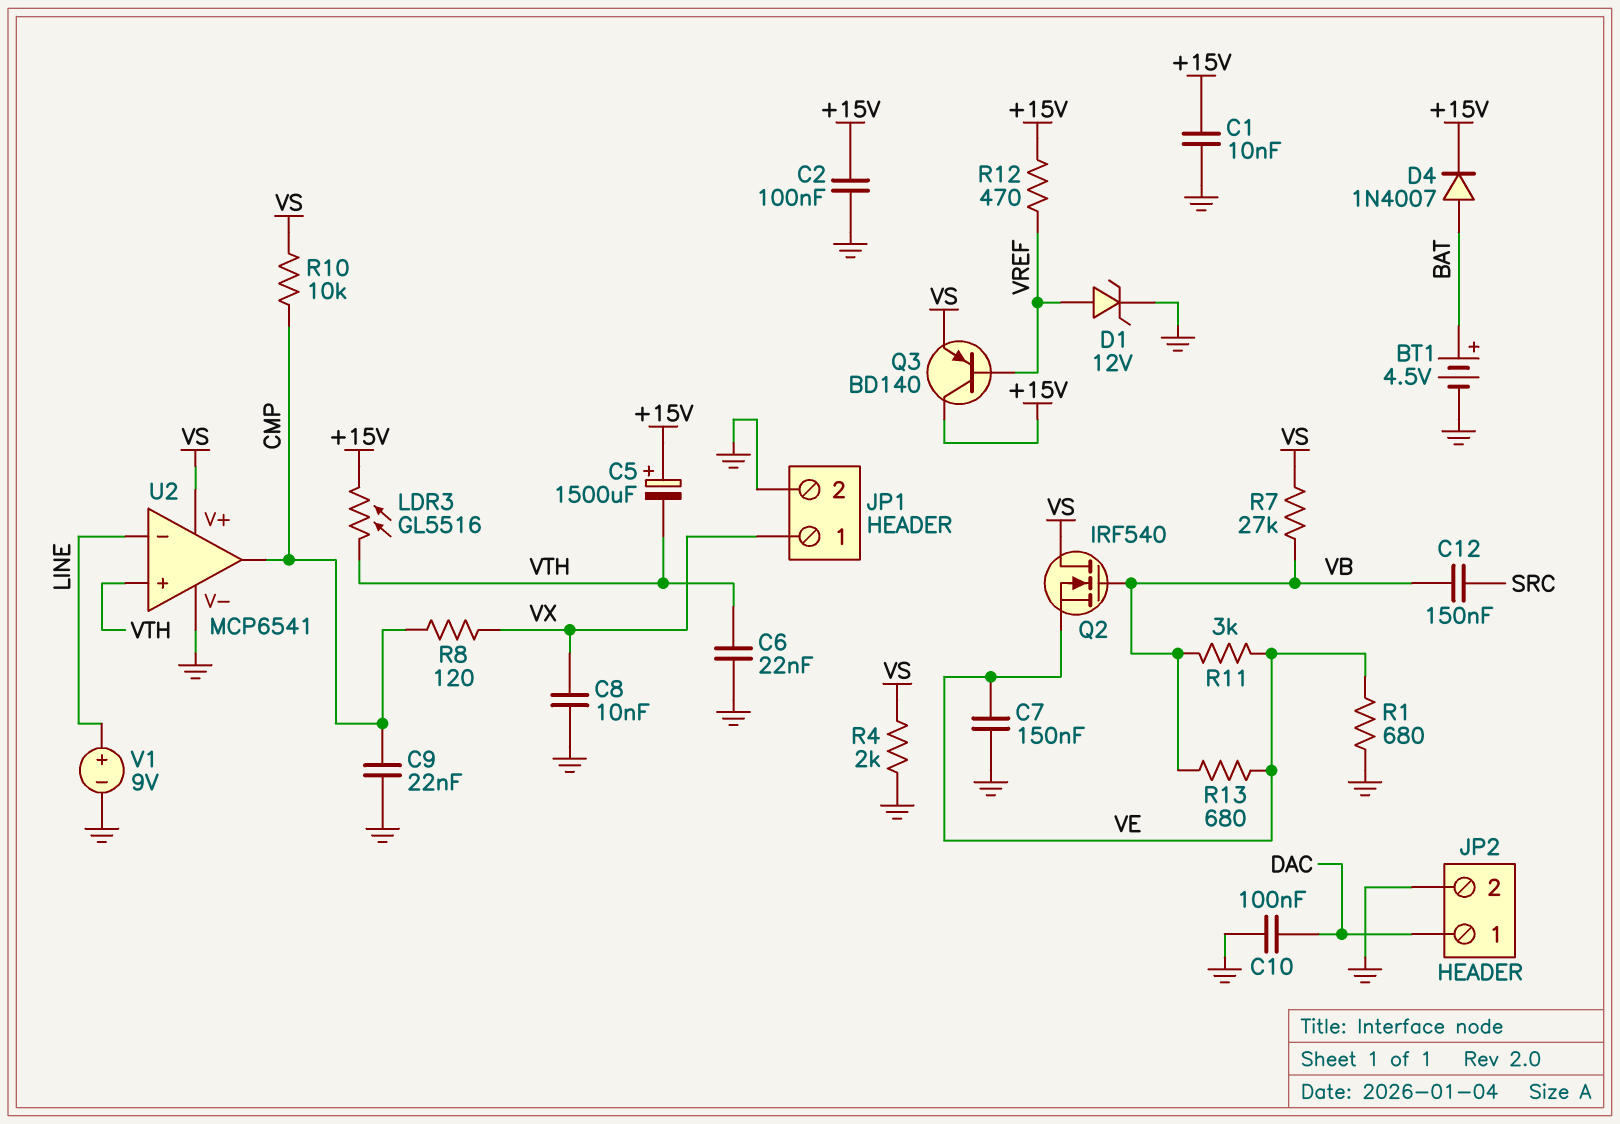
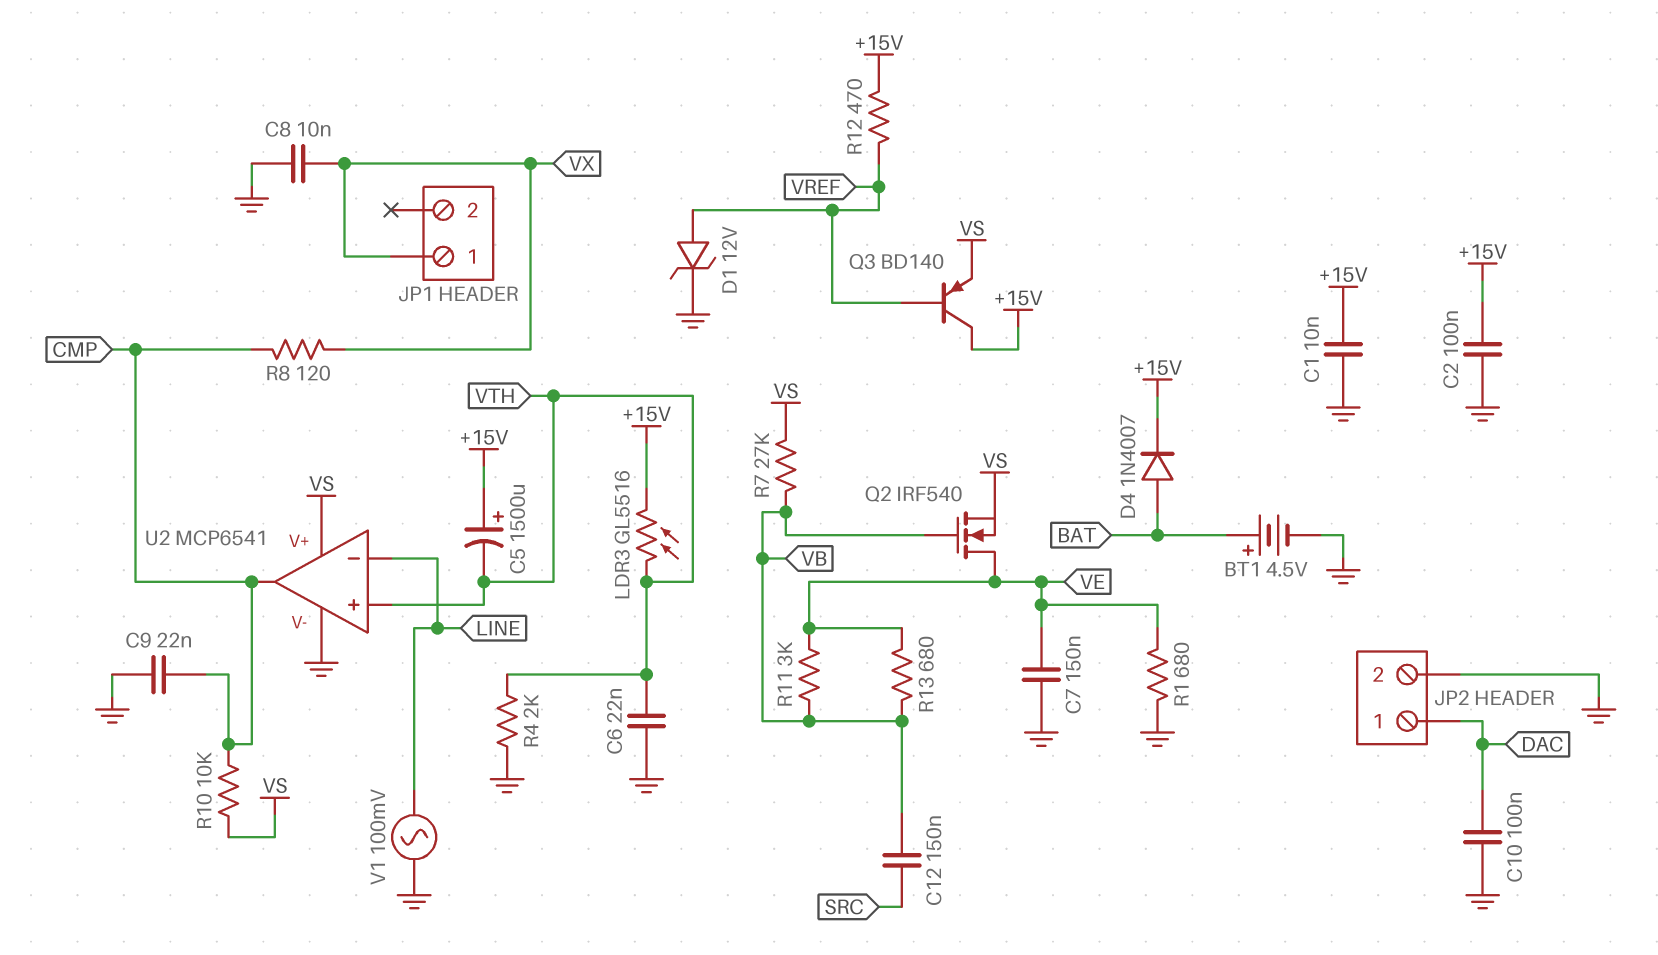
JP1 pin 2: GND -> none
Q2: NMOS IRF540 (G VB, D VS, S VE) -> NMOS IRF540 (G VB, D VE, S VS)
R4: 2k (GND, VS) -> 2k (GND, VTH)
V1: 9V (plus LINE, minus GND) -> AC 100mV (GND, LINE)

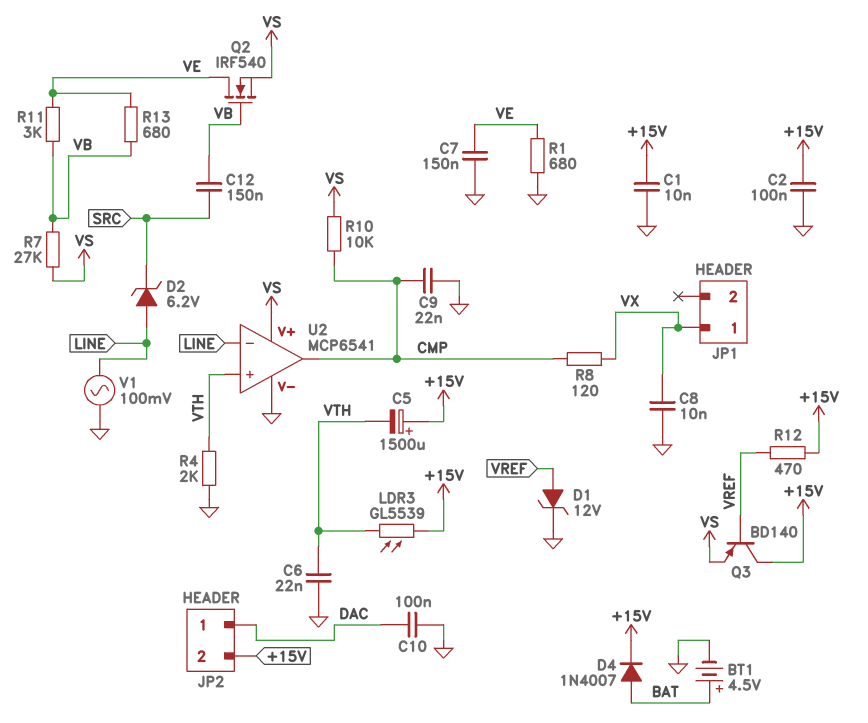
D2: none -> zener 6.2V (A LINE, K SRC)
JP2 pin 2: GND -> +15V
LDR3: GL5516 (+15V, VTH) -> GL5539 (+15V, VTH)

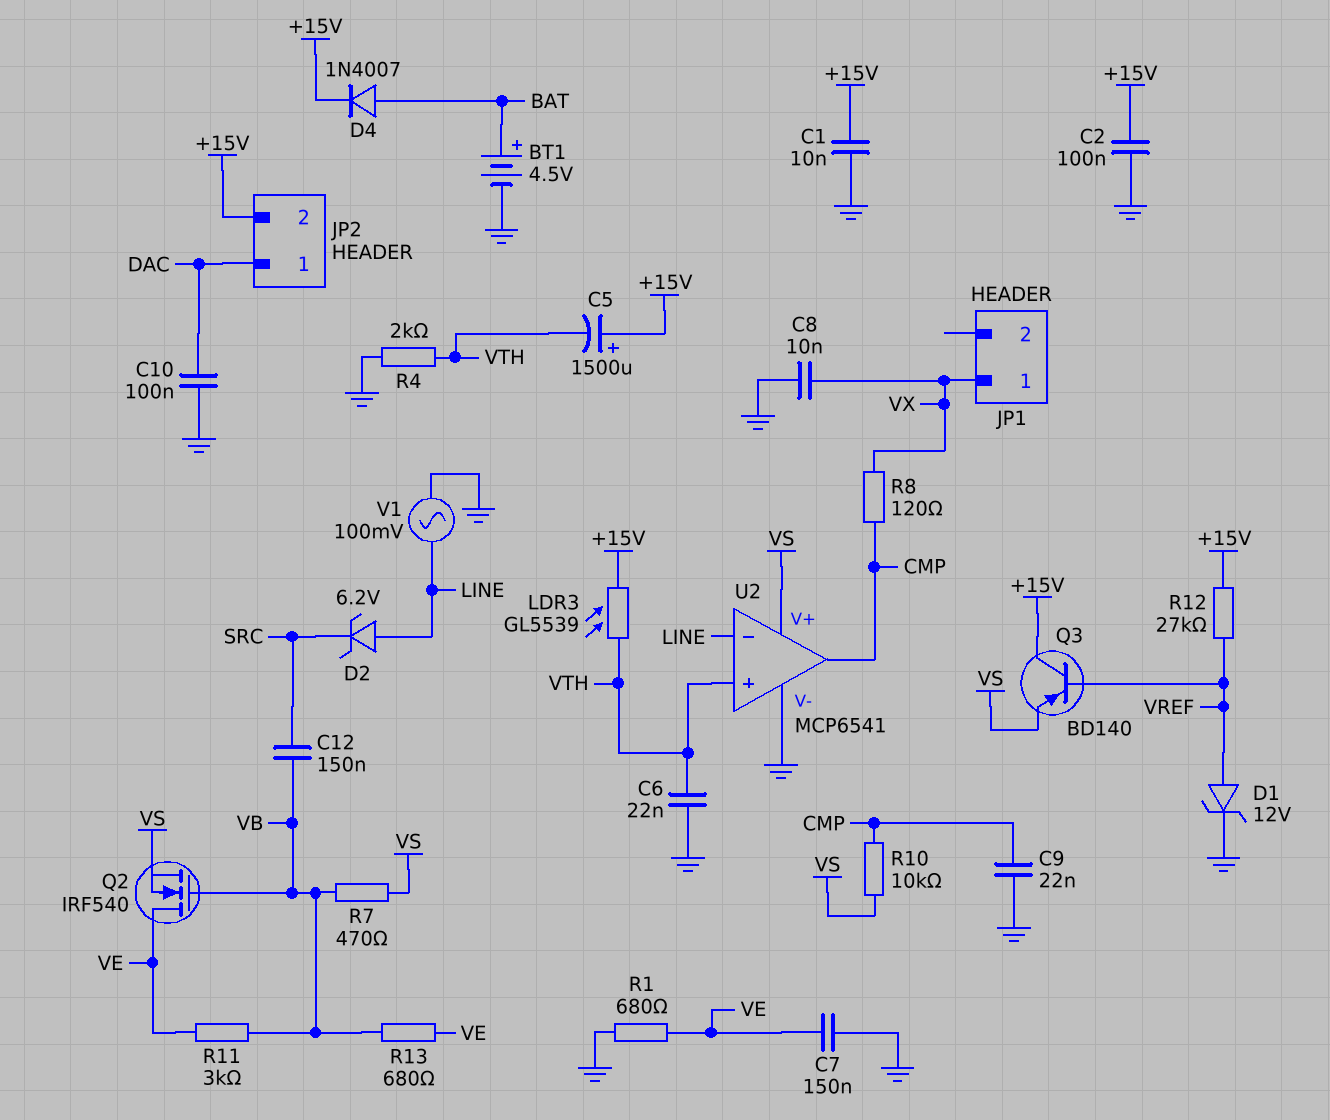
R7: 27k (VB, VS) -> 470 (VB, VS)
R12: 470 (+15V, VREF) -> 27k (+15V, VREF)

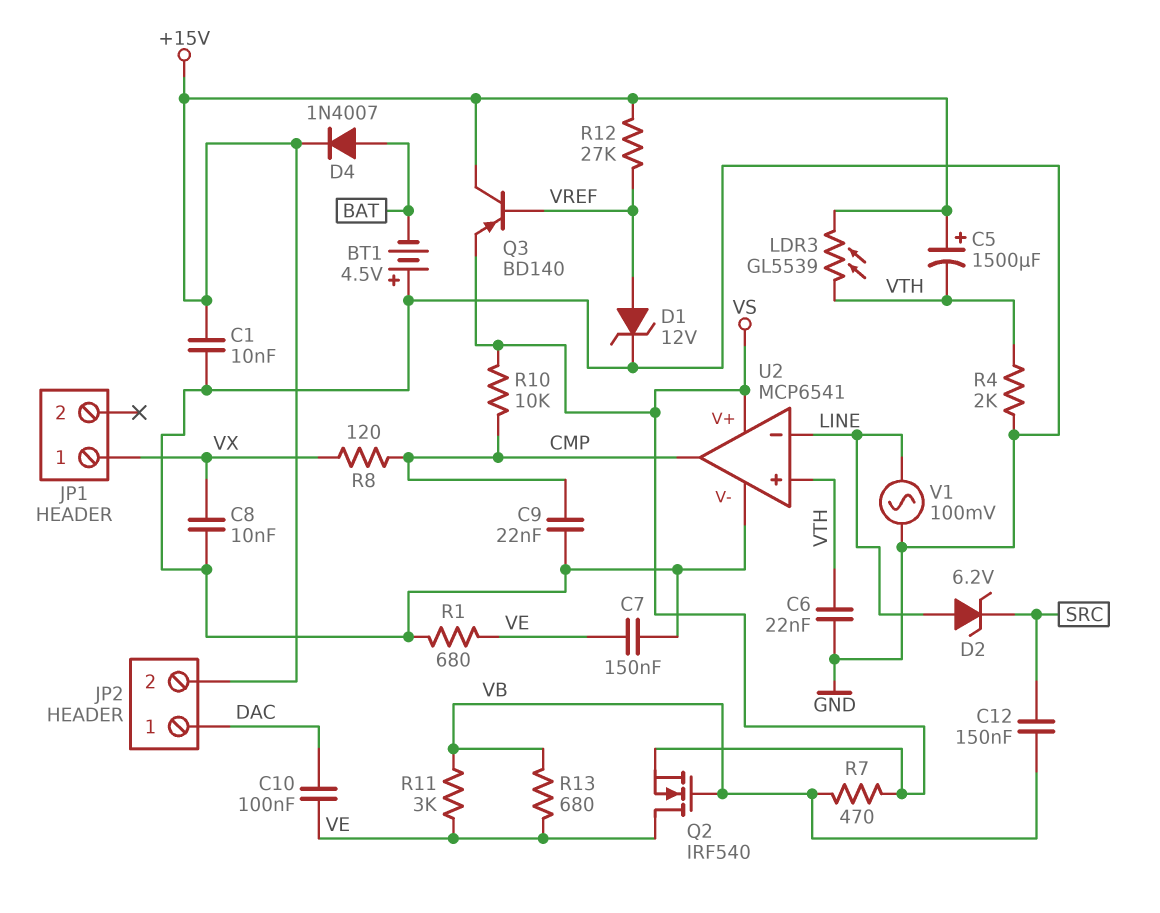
BT1: 4.5V (plus BAT, minus GND) -> 4.5V (plus GND, minus BAT)
C2: 100nF (+15V, GND) -> none
C10: 100nF (DAC, GND) -> 100nF (DAC, VE)

